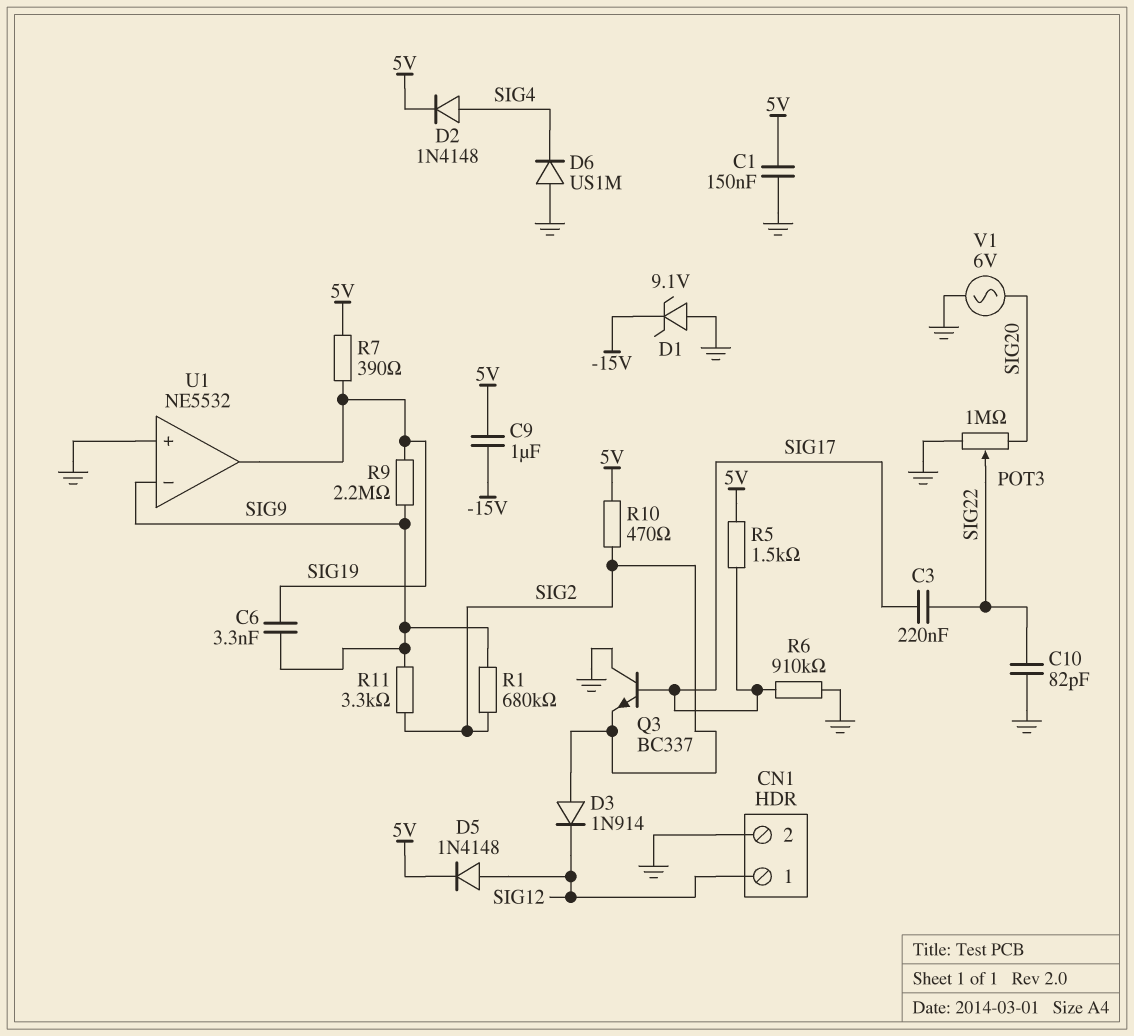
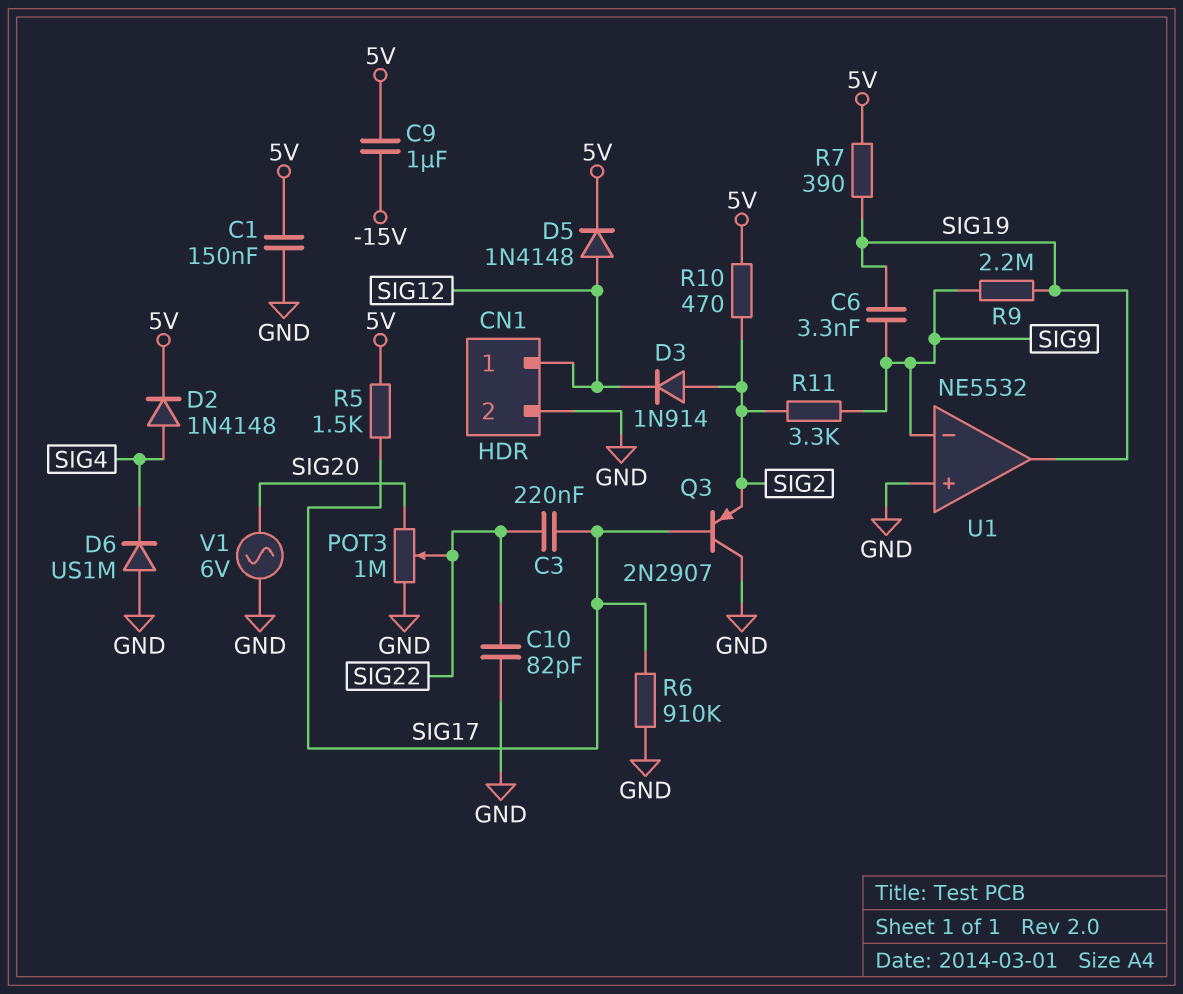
D1: zener 9.1V (A GND, K -15V) -> none
Q3: NPN BC337 (B SIG17, C GND, E SIG2) -> PNP 2N2907 (B SIG17, C GND, E SIG2)
R1: 680k (SIG2, SIG9) -> none

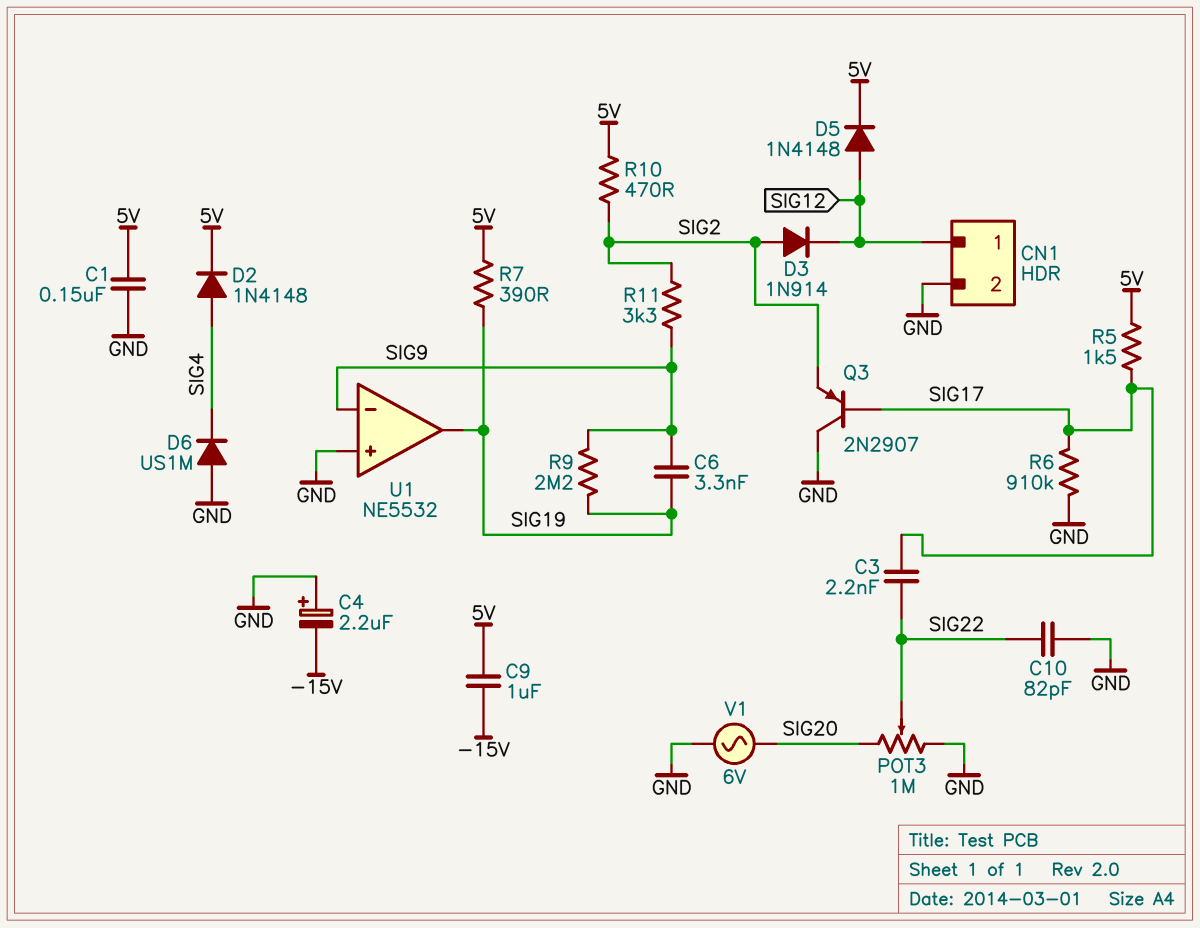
C3: 220nF (SIG17, SIG22) -> 2.2nF (SIG17, SIG22)
C4: none -> 2.2uF (plus GND, minus -15V)

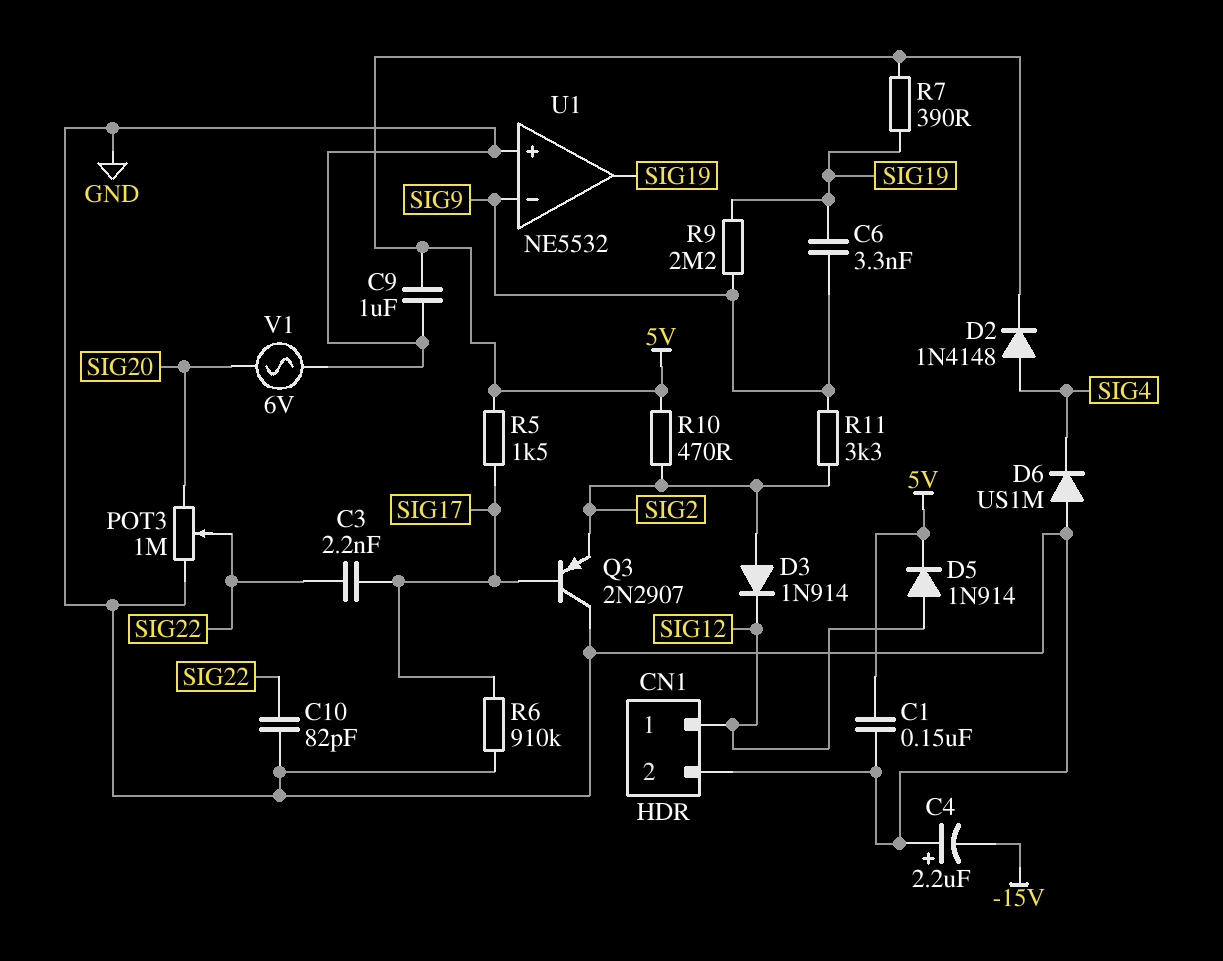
C9: 1uF (-15V, 5V) -> 1uF (5V, GND)
D5: diode 1N4148 (A SIG12, K 5V) -> diode 1N914 (A SIG12, K 5V)

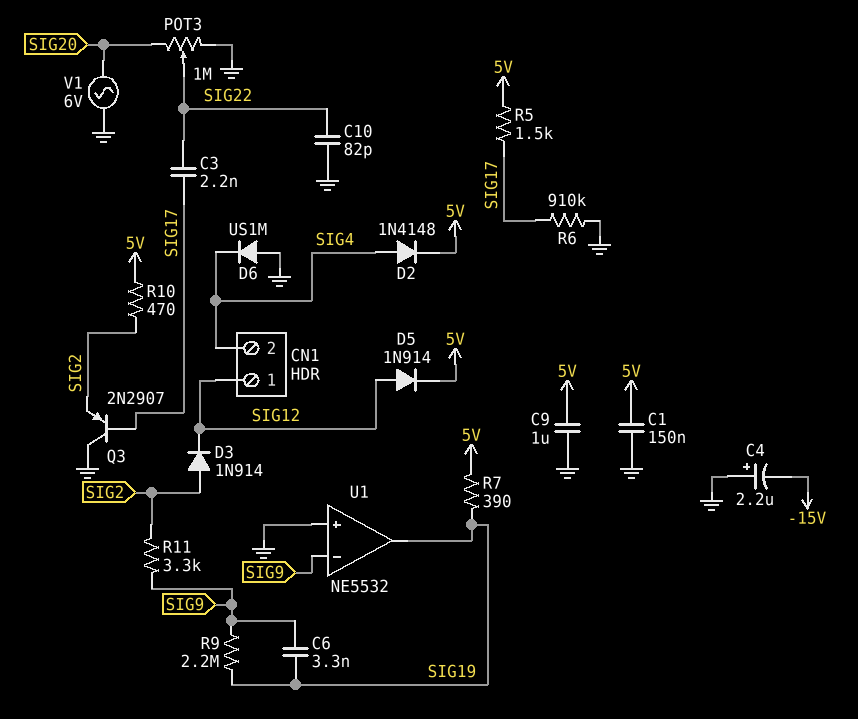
CN1 pin 2: GND -> SIG4

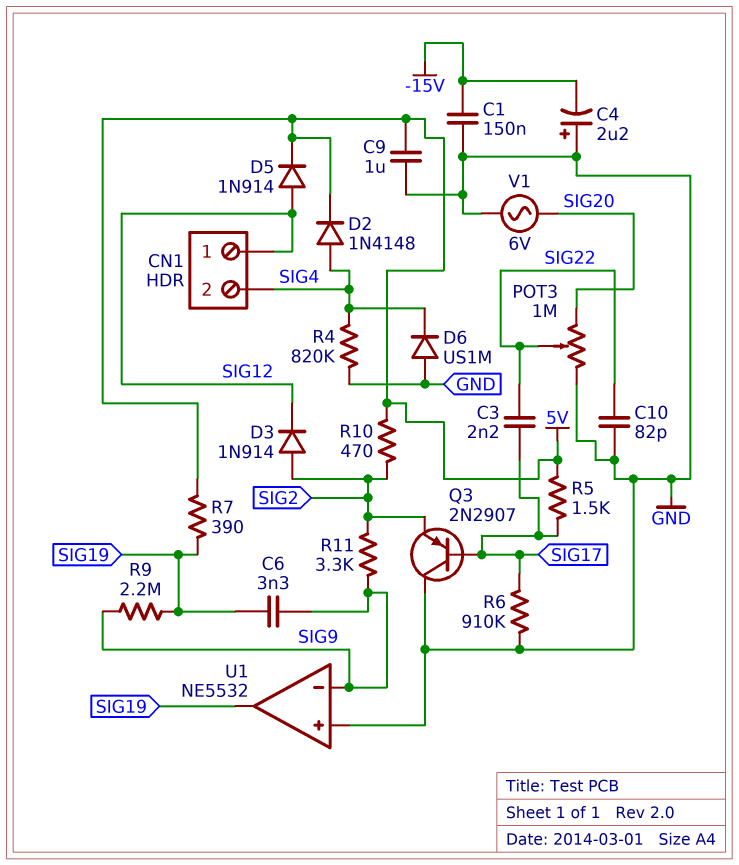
C1: 150nF (5V, GND) -> 150nF (-15V, GND)
R4: none -> 820k (GND, SIG4)

